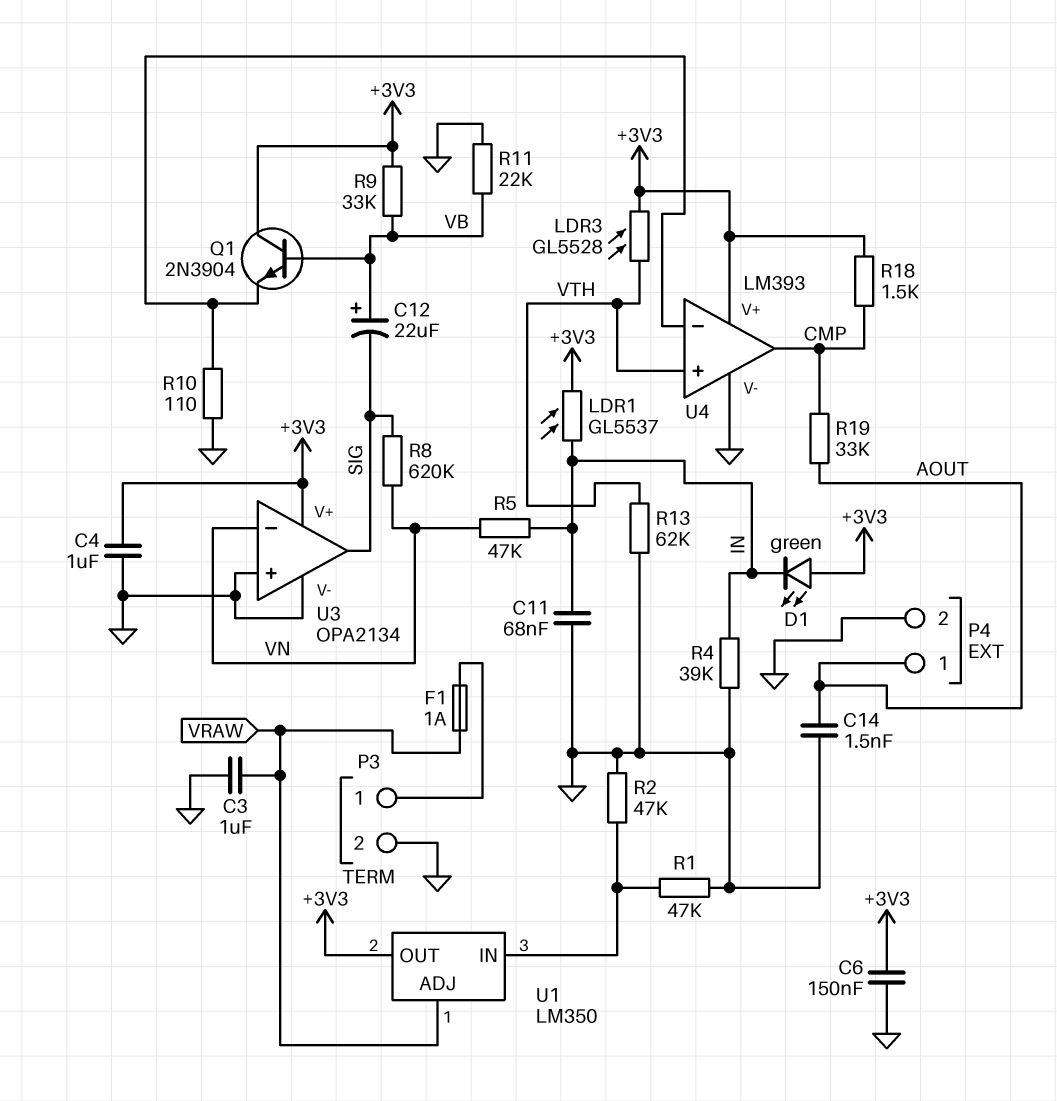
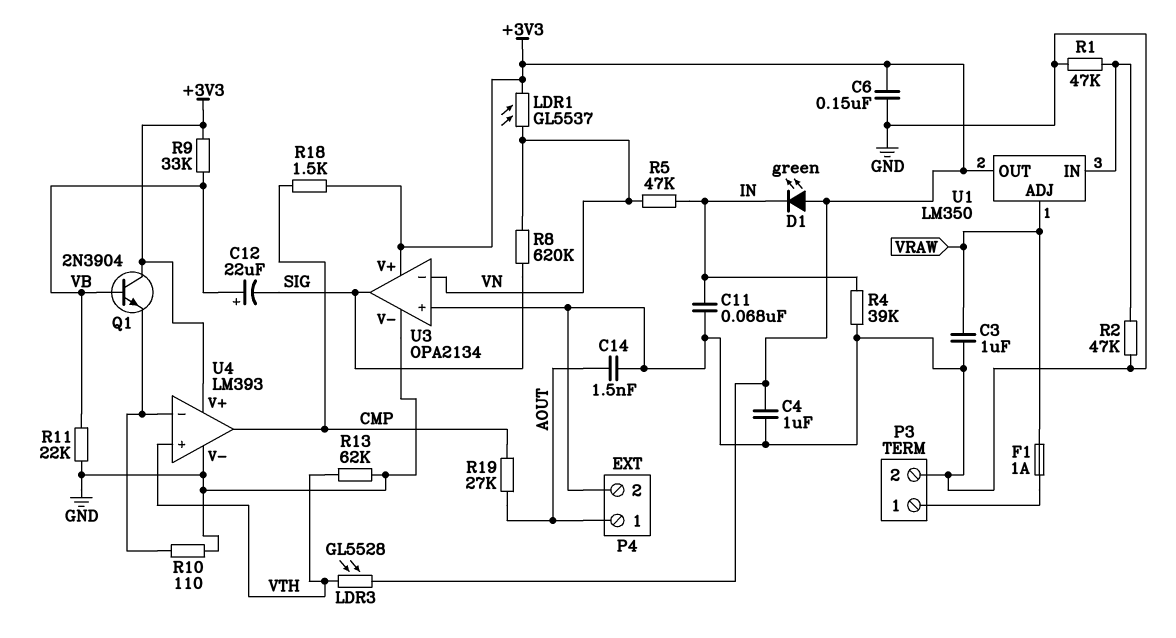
LDR1: GL5537 (+3V3, IN) -> GL5537 (+3V3, VN)
R19: 33k (AOUT, CMP) -> 27k (AOUT, CMP)

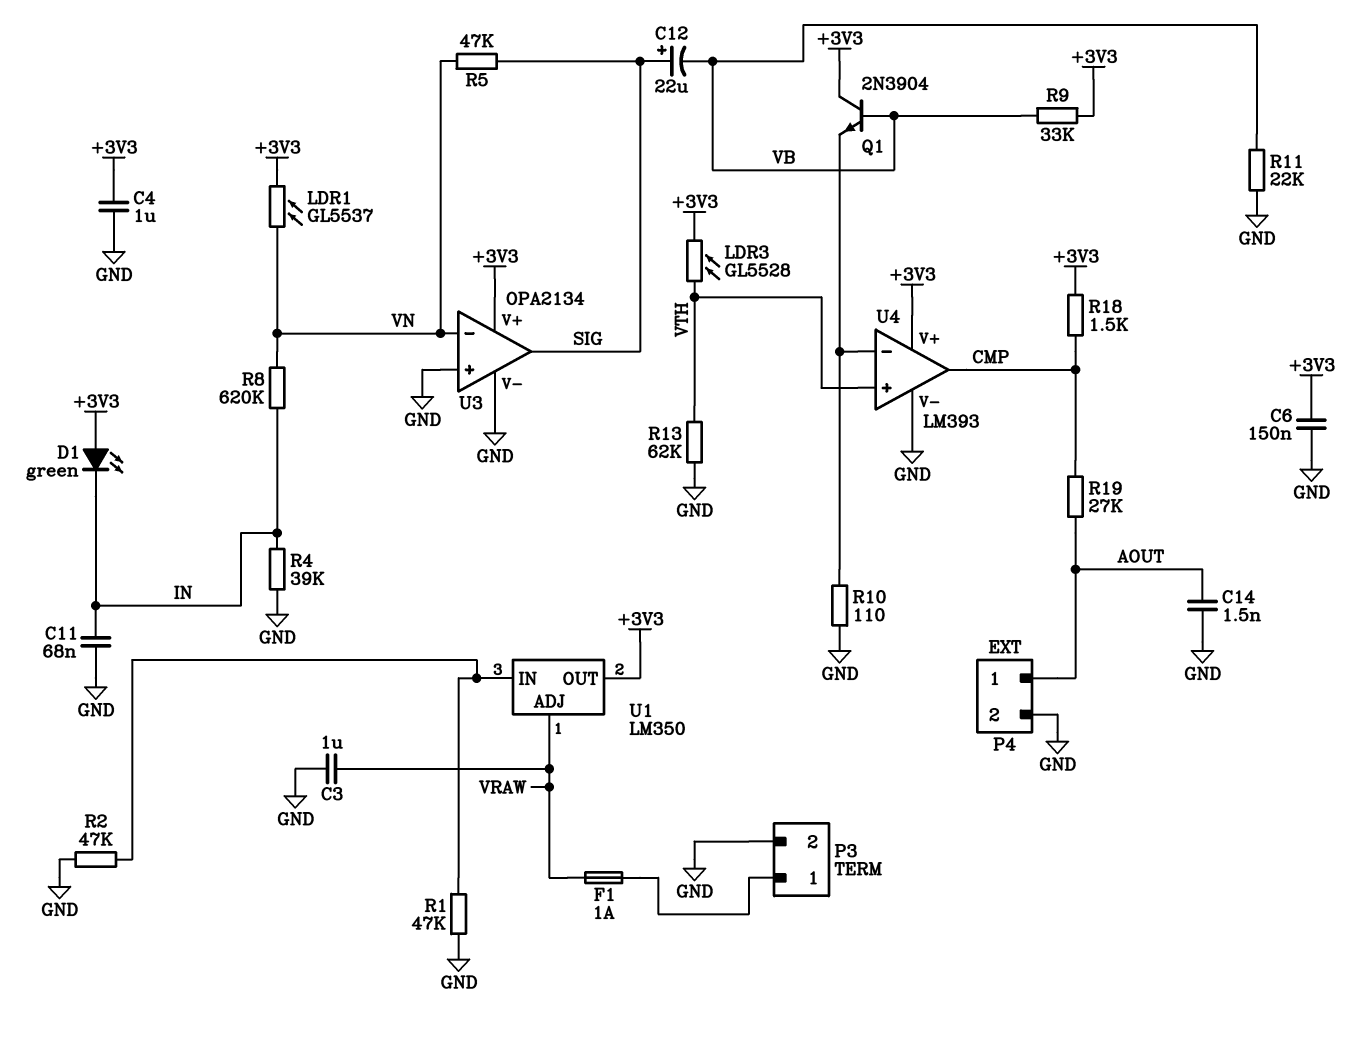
C12: 22uF (plus VB, minus SIG) -> 22uF (plus SIG, minus VB)
R5: 47k (IN, VN) -> 47k (SIG, VN)
R8: 620k (SIG, VN) -> 620k (IN, VN)

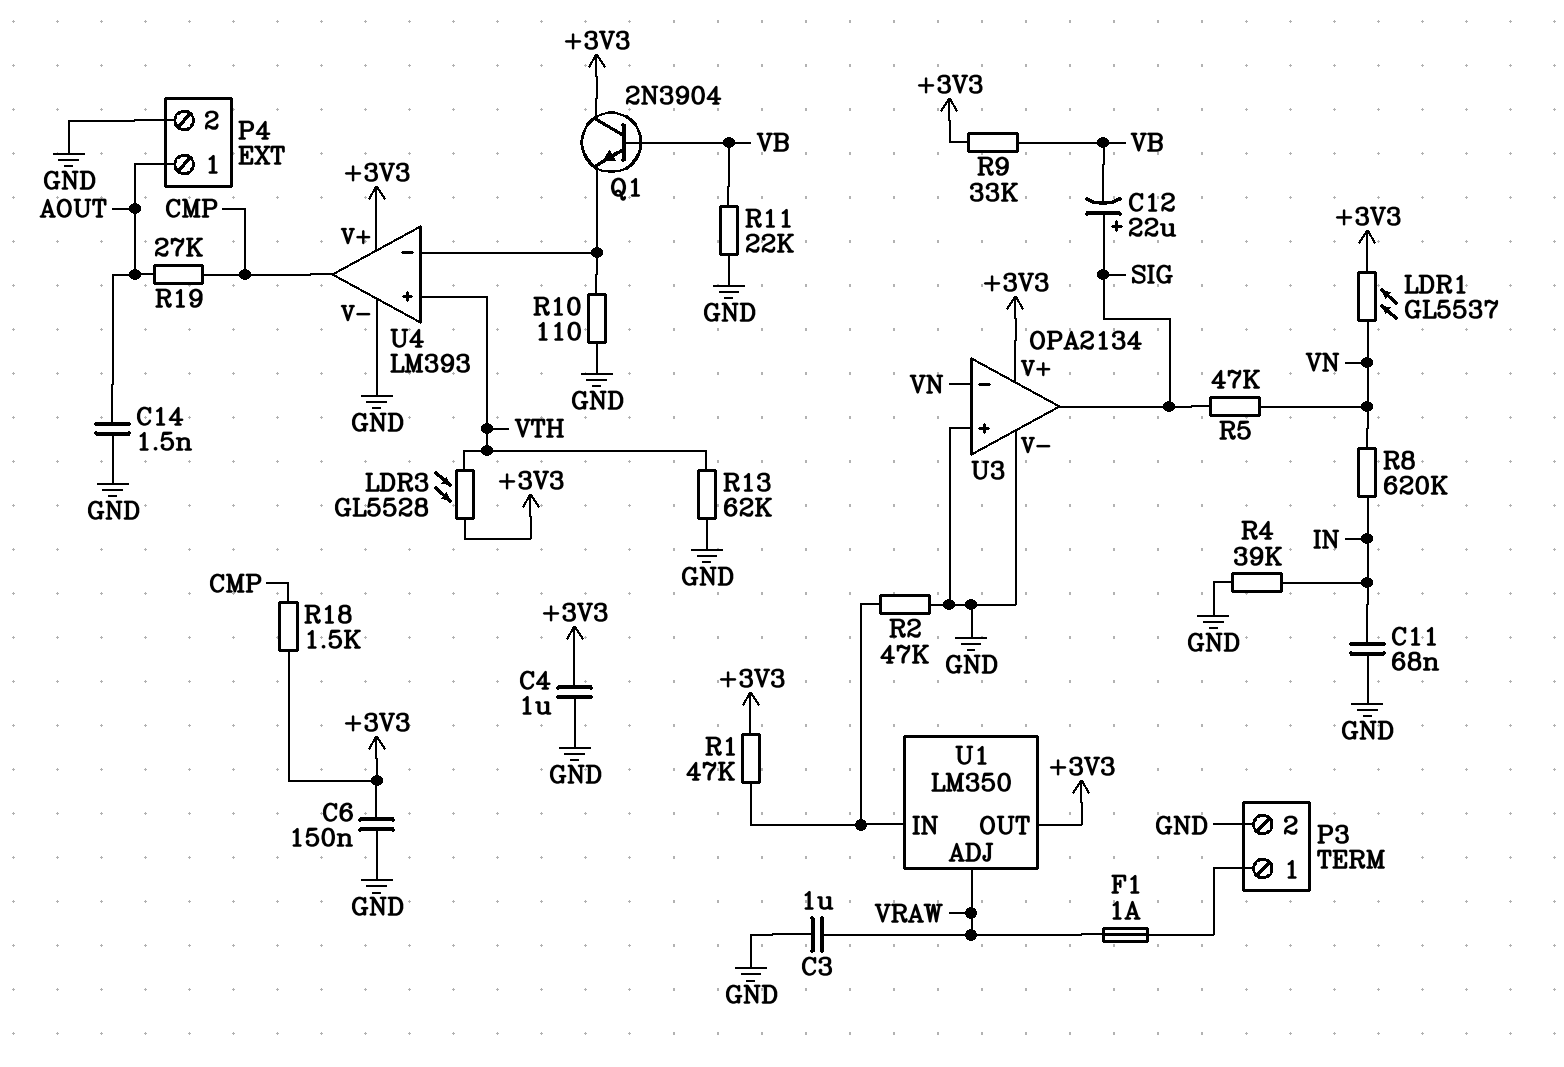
D1: LED green (A +3V3, K IN) -> none
R1: 47k (GND, U1/IN) -> 47k (+3V3, U1/IN)

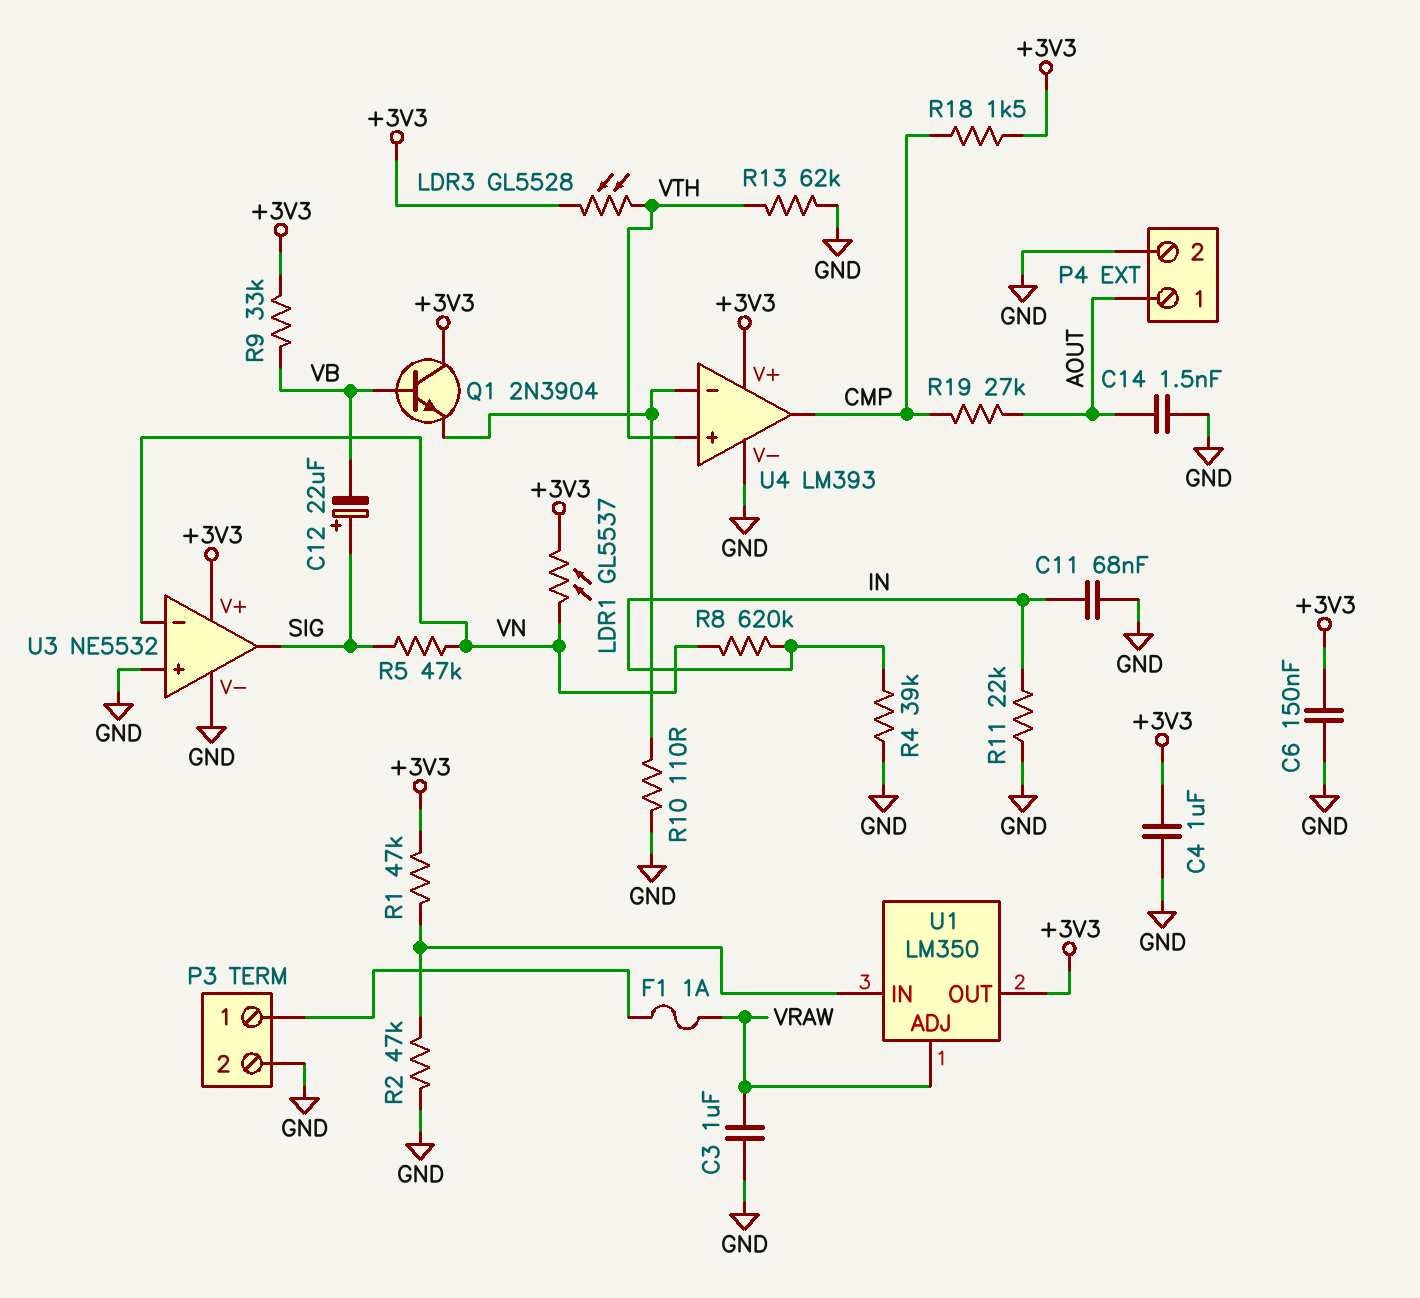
R11: 22k (GND, VB) -> 22k (GND, IN)
U3: OPA2134 -> NE5532

